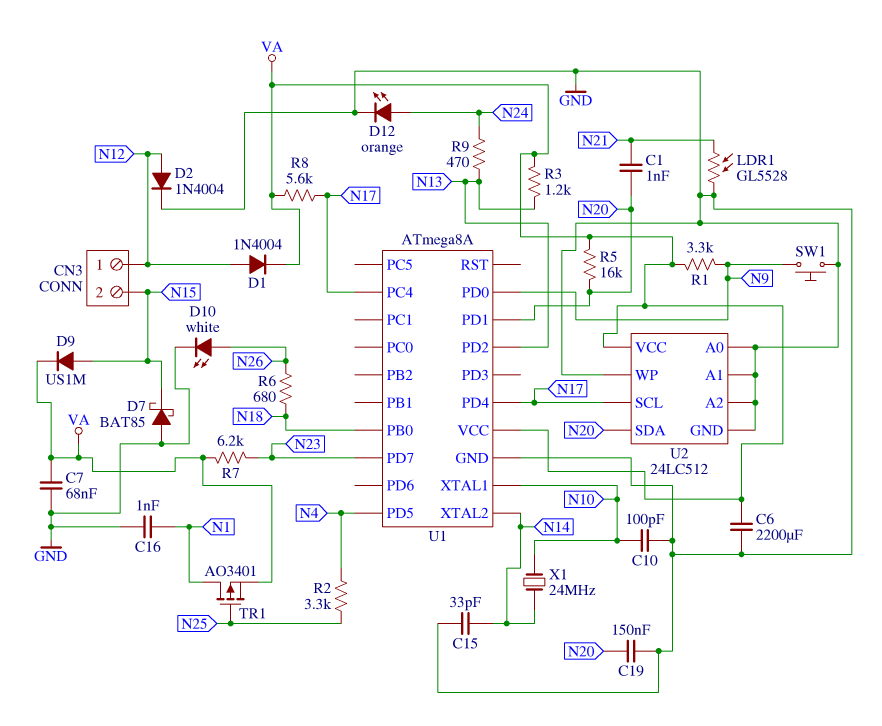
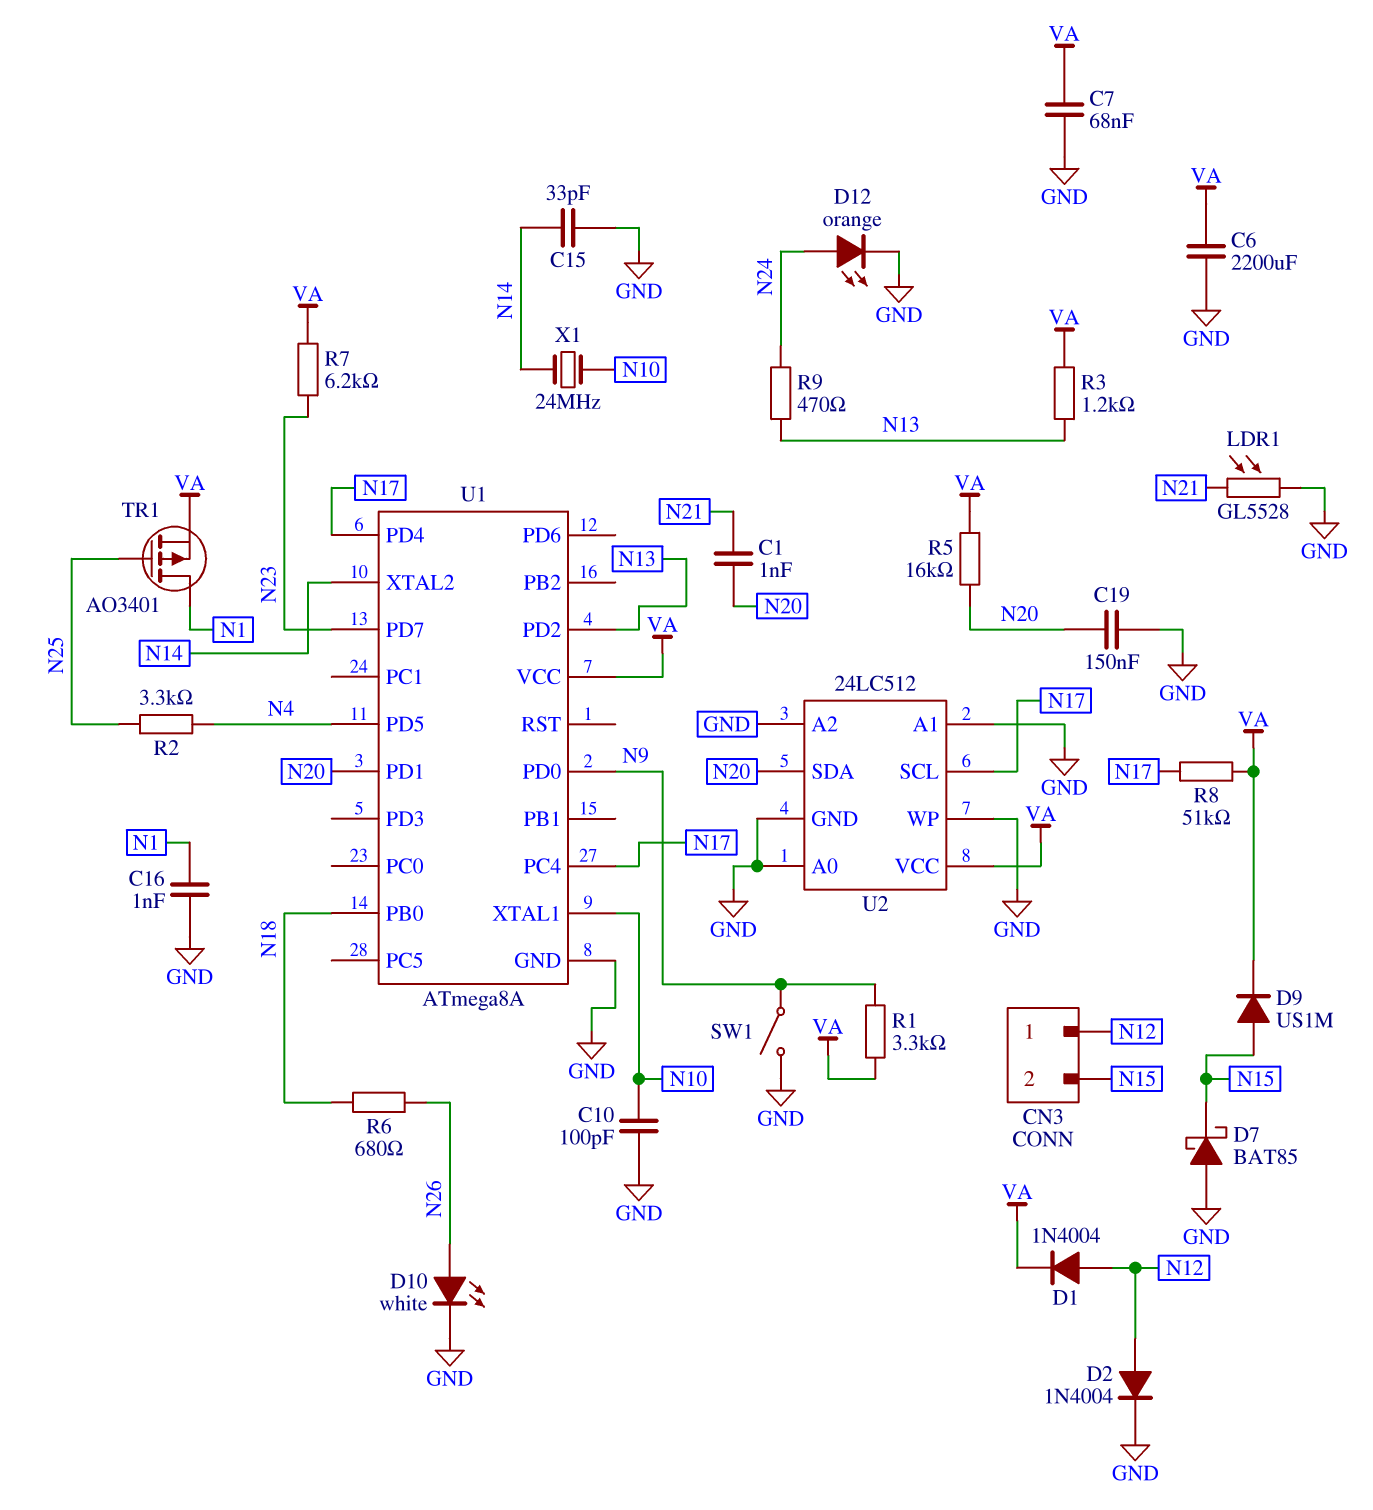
R8: 5.6k (N17, VA) -> 51k (N17, VA)
SW1: button (GND, N9) -> switch (GND, N9)

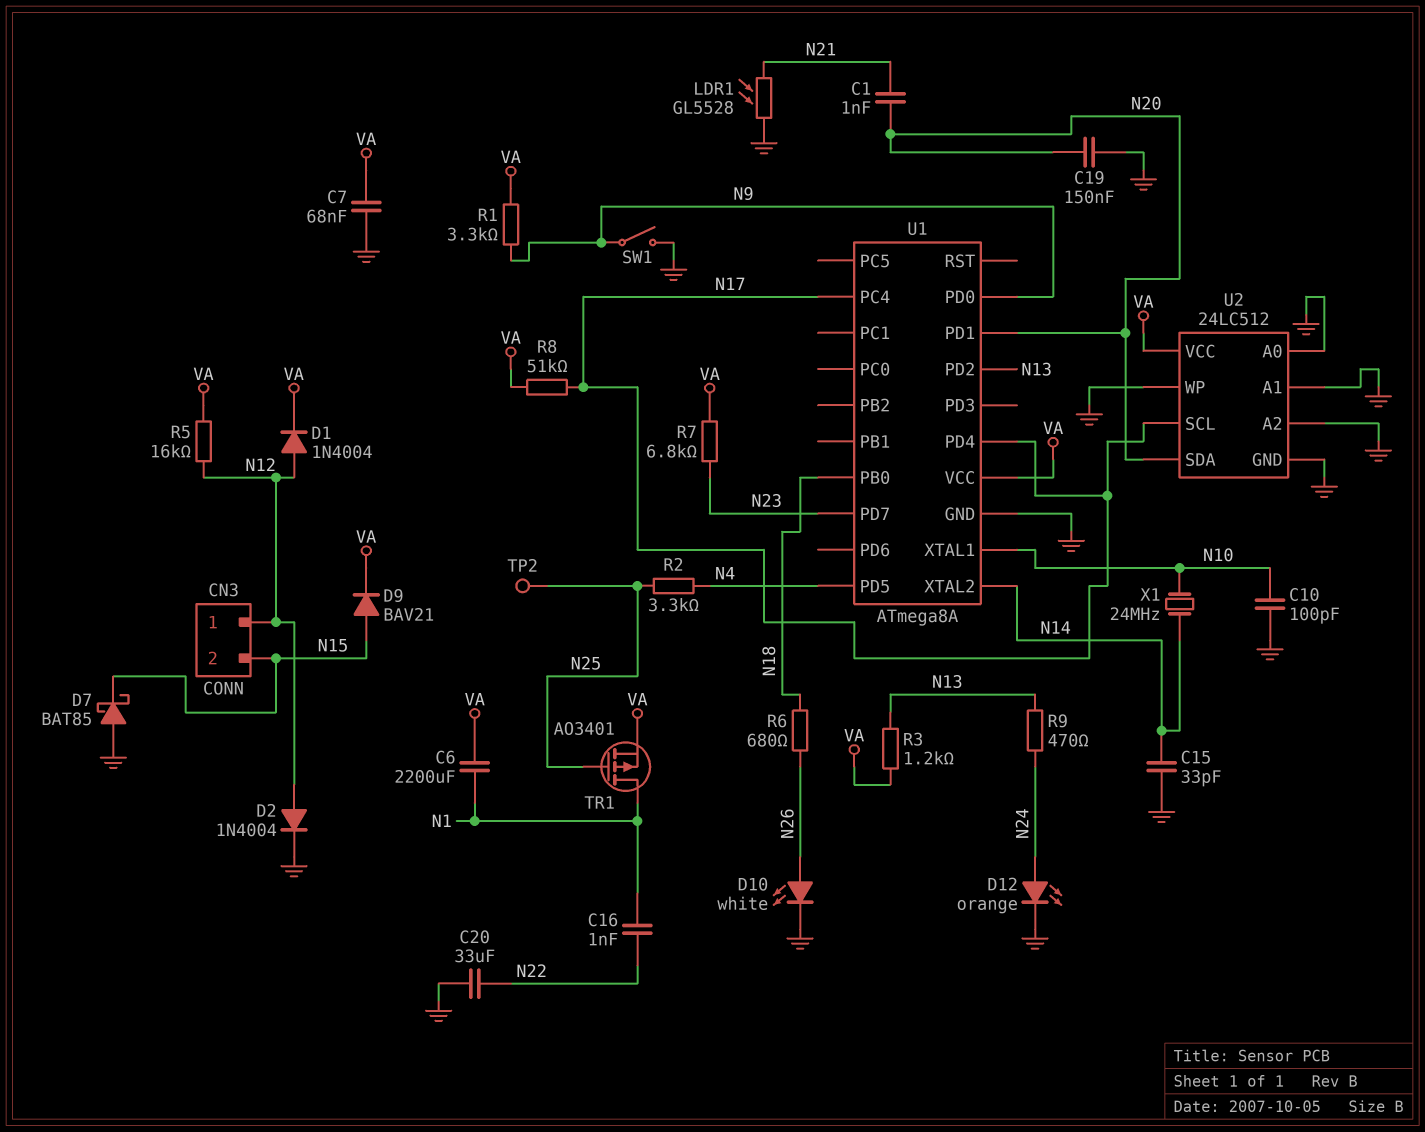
C6: 2200uF (GND, VA) -> 2200uF (N1, VA)
C16: 1nF (GND, N1) -> 1nF (N1, N22)
C20: none -> 33uF (GND, N22)
D9: diode US1M (A N15, K VA) -> diode BAV21 (A N15, K VA)
R5: 16k (N20, VA) -> 16k (N12, VA)
R7: 6.2k (N23, VA) -> 6.8k (N23, VA)
TP2: none -> test point (N25)

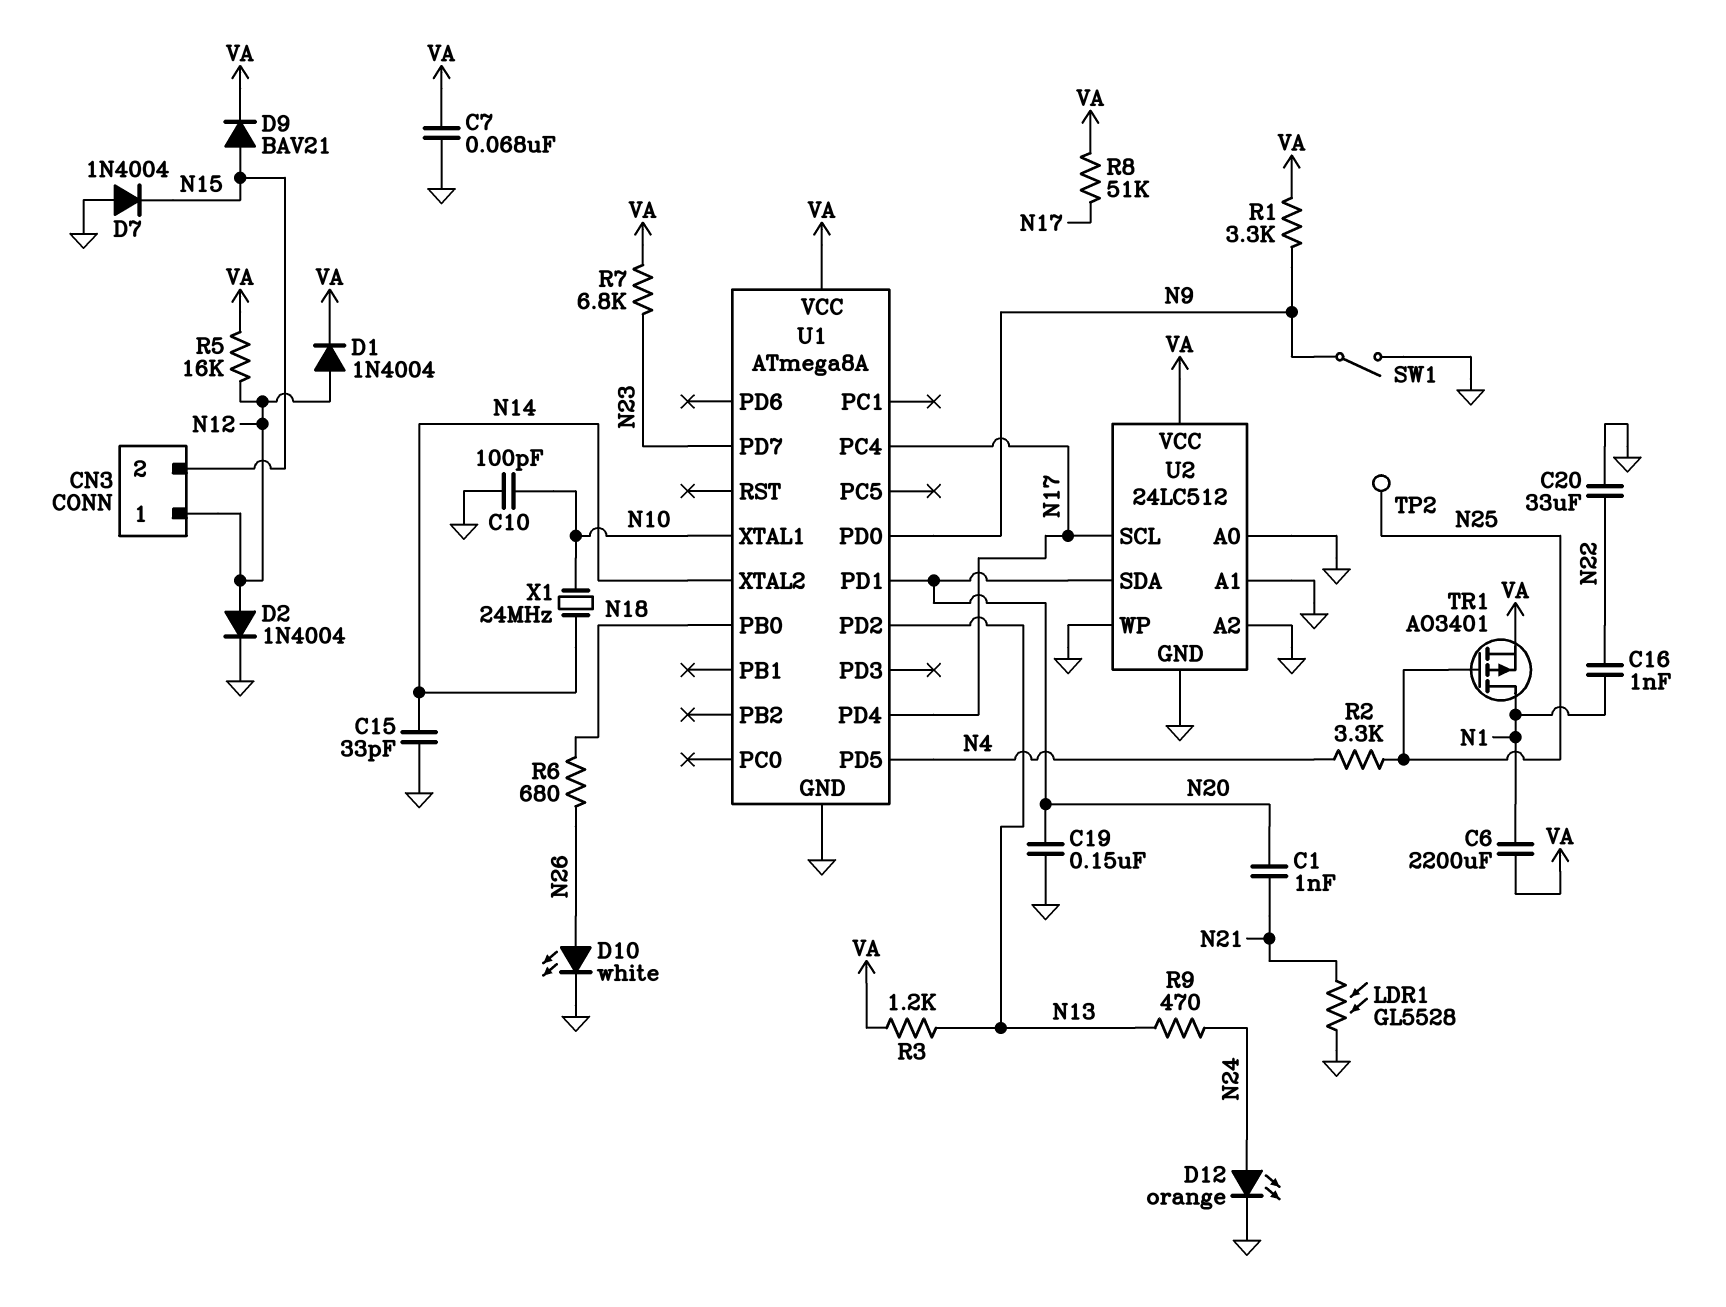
D7: schottky BAT85 (A GND, K N15) -> diode 1N4004 (A GND, K N15)

